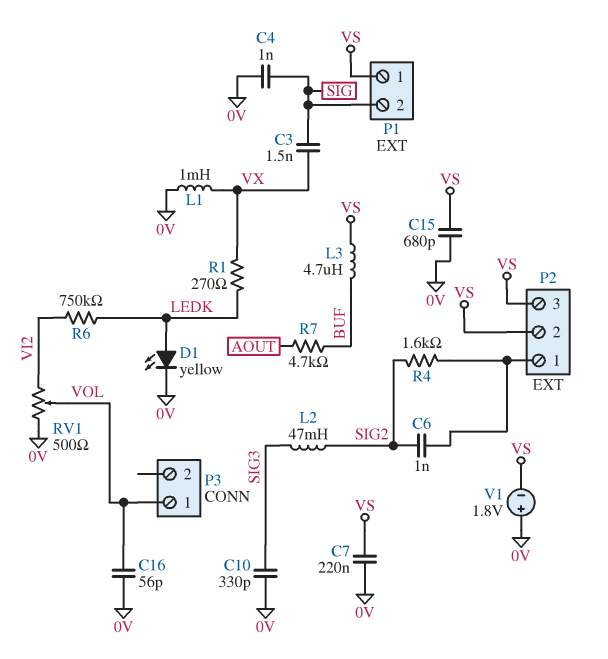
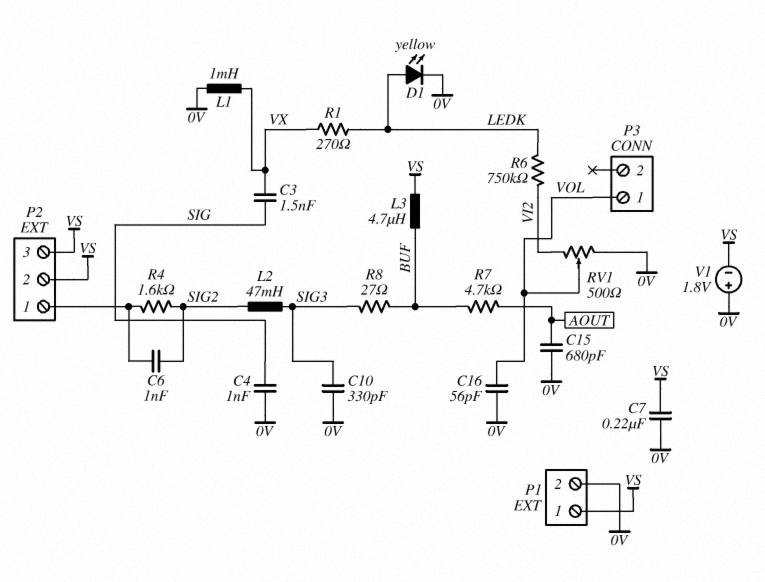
C15: 680pF (0V, VS) -> 680pF (0V, AOUT)
P1 pin 2: SIG -> 0V
R8: none -> 27 (BUF, SIG3)

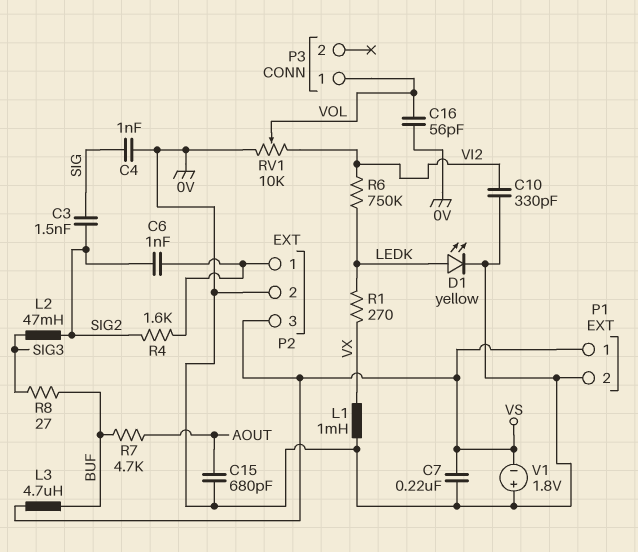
C3: 1.5nF (SIG, VX) -> 1.5nF (SIG, SIG2)
C10: 330pF (0V, SIG3) -> 330pF (0V, VI2)
P2 pin 2: VS -> 0V
RV1: 500 (0V, VI2, wiper VOL) -> 10k (0V, VI2, wiper VOL)

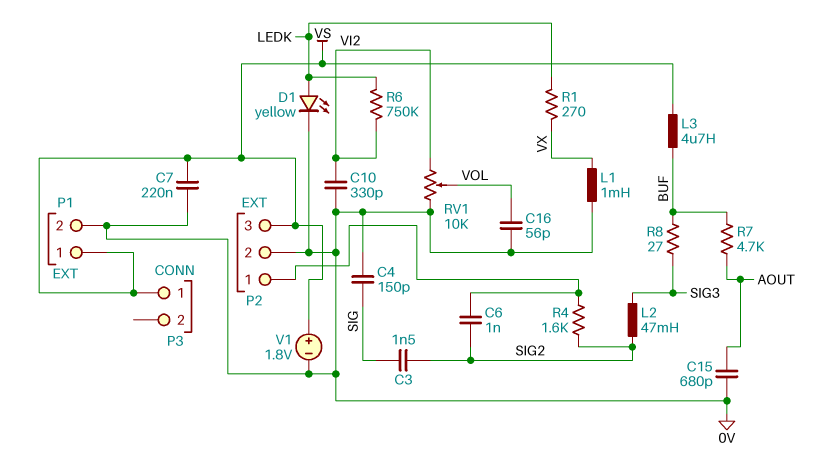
C4: 1nF (0V, SIG) -> 150pF (0V, SIG)
P3 pin 1: VOL -> VS
V1: 1.8V (plus 0V, minus VS) -> 1.8V (plus VS, minus 0V)

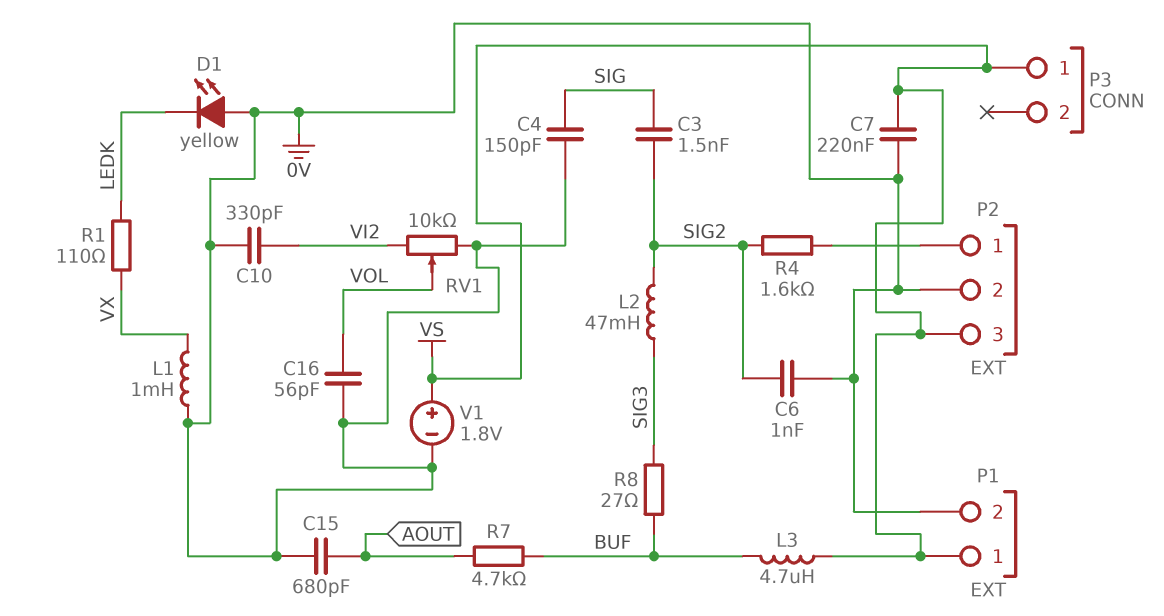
C6: 1nF (P2/1, SIG2) -> 1nF (0V, SIG2)
D1: LED yellow (A LEDK, K 0V) -> LED yellow (A 0V, K LEDK)
R1: 270 (LEDK, VX) -> 110 (LEDK, VX)
R6: 750k (LEDK, VI2) -> none

